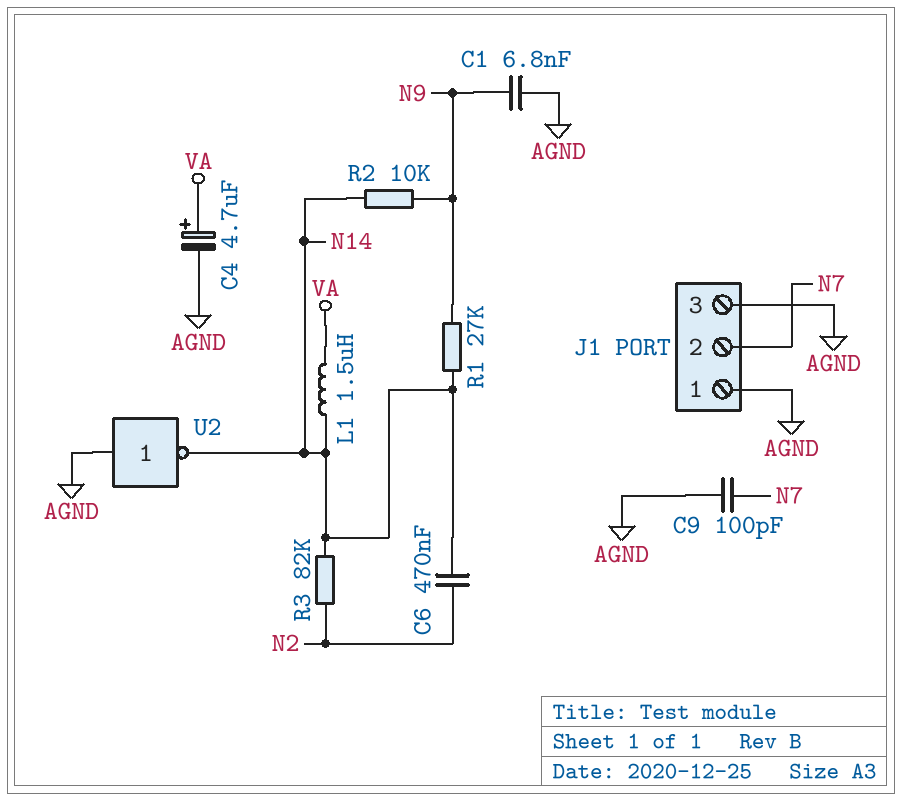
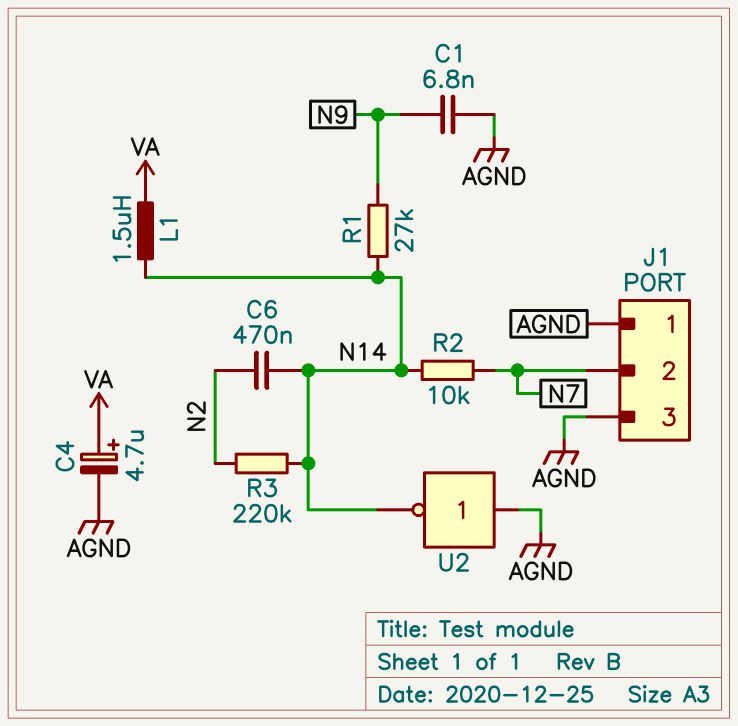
C9: 100pF (AGND, N7) -> none
R2: 10k (N9, N14) -> 10k (N7, N14)
R3: 82k (N2, N14) -> 220k (N2, N14)

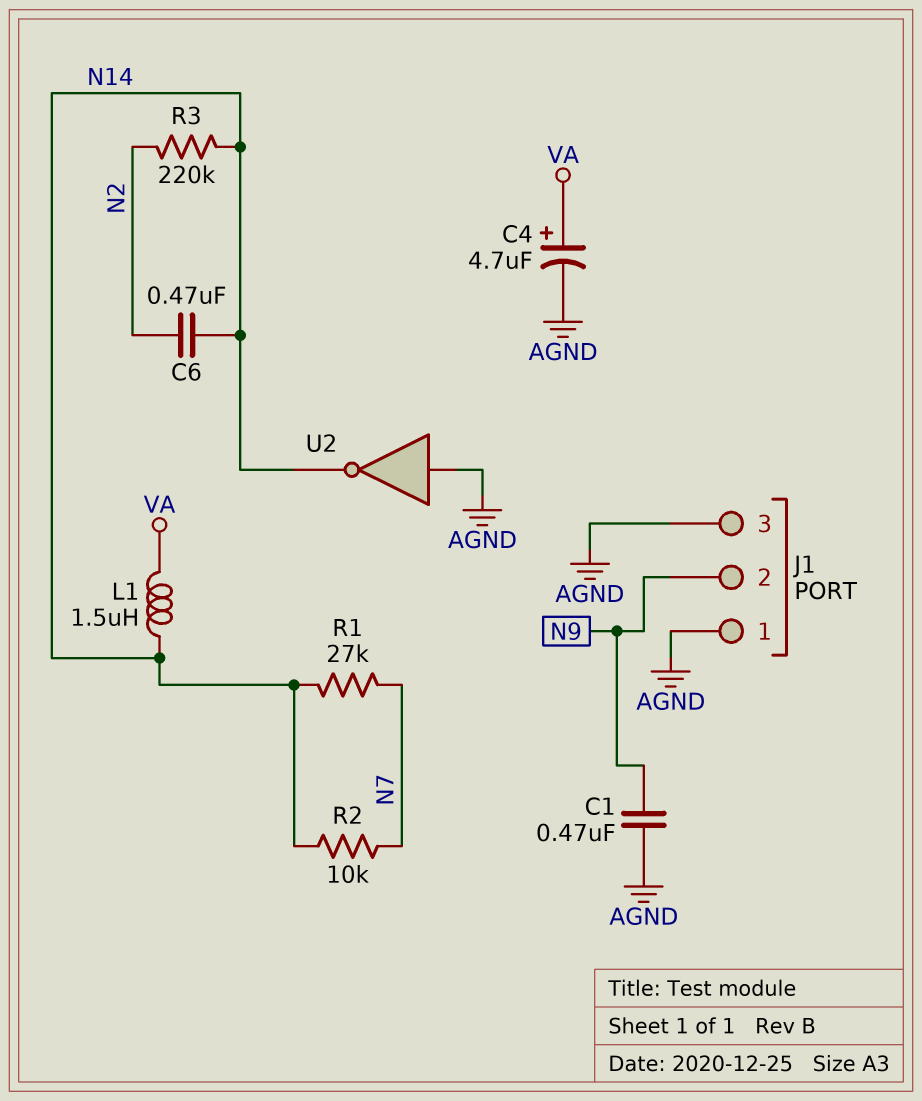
C1: 6.8nF (AGND, N9) -> 470nF (AGND, N9)
J1 pin 2: N7 -> N9
R1: 27k (N9, N14) -> 27k (N7, N14)

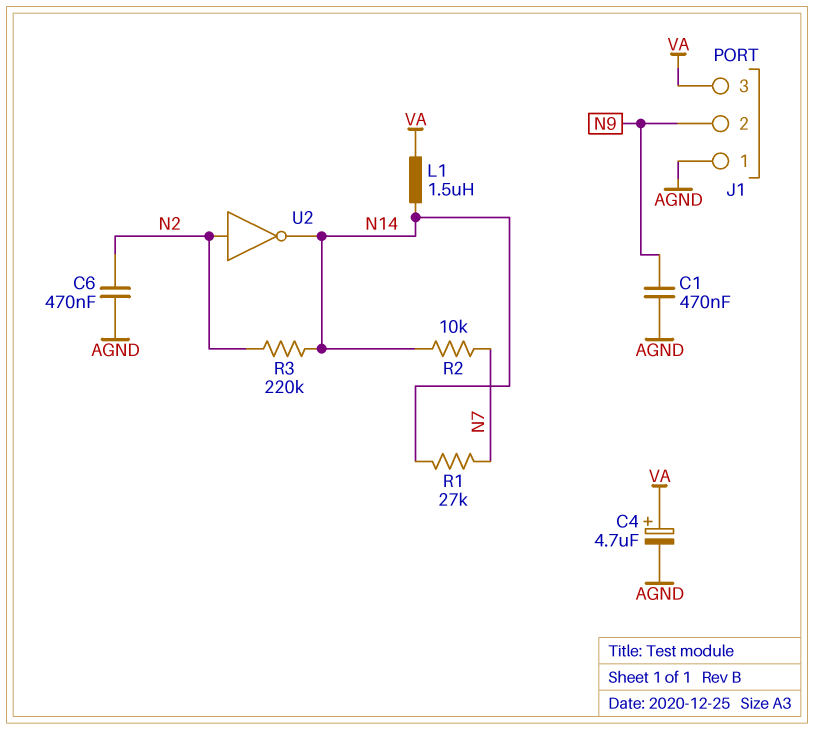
C6: 470nF (N2, N14) -> 470nF (AGND, N2)
J1 pin 3: AGND -> VA
U2: NOT (in AGND, out N14) -> NOT (in N2, out N14)

